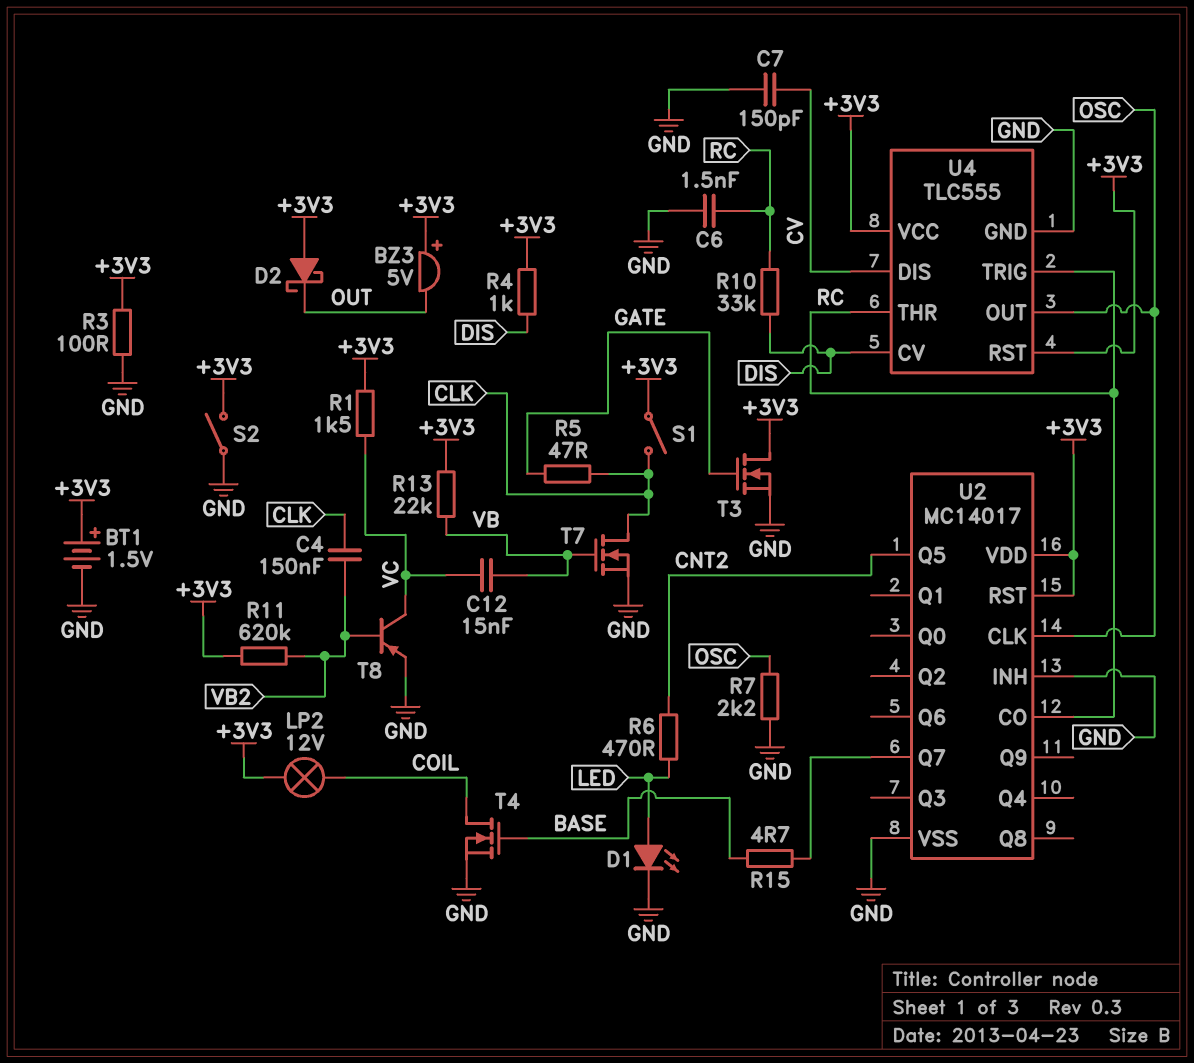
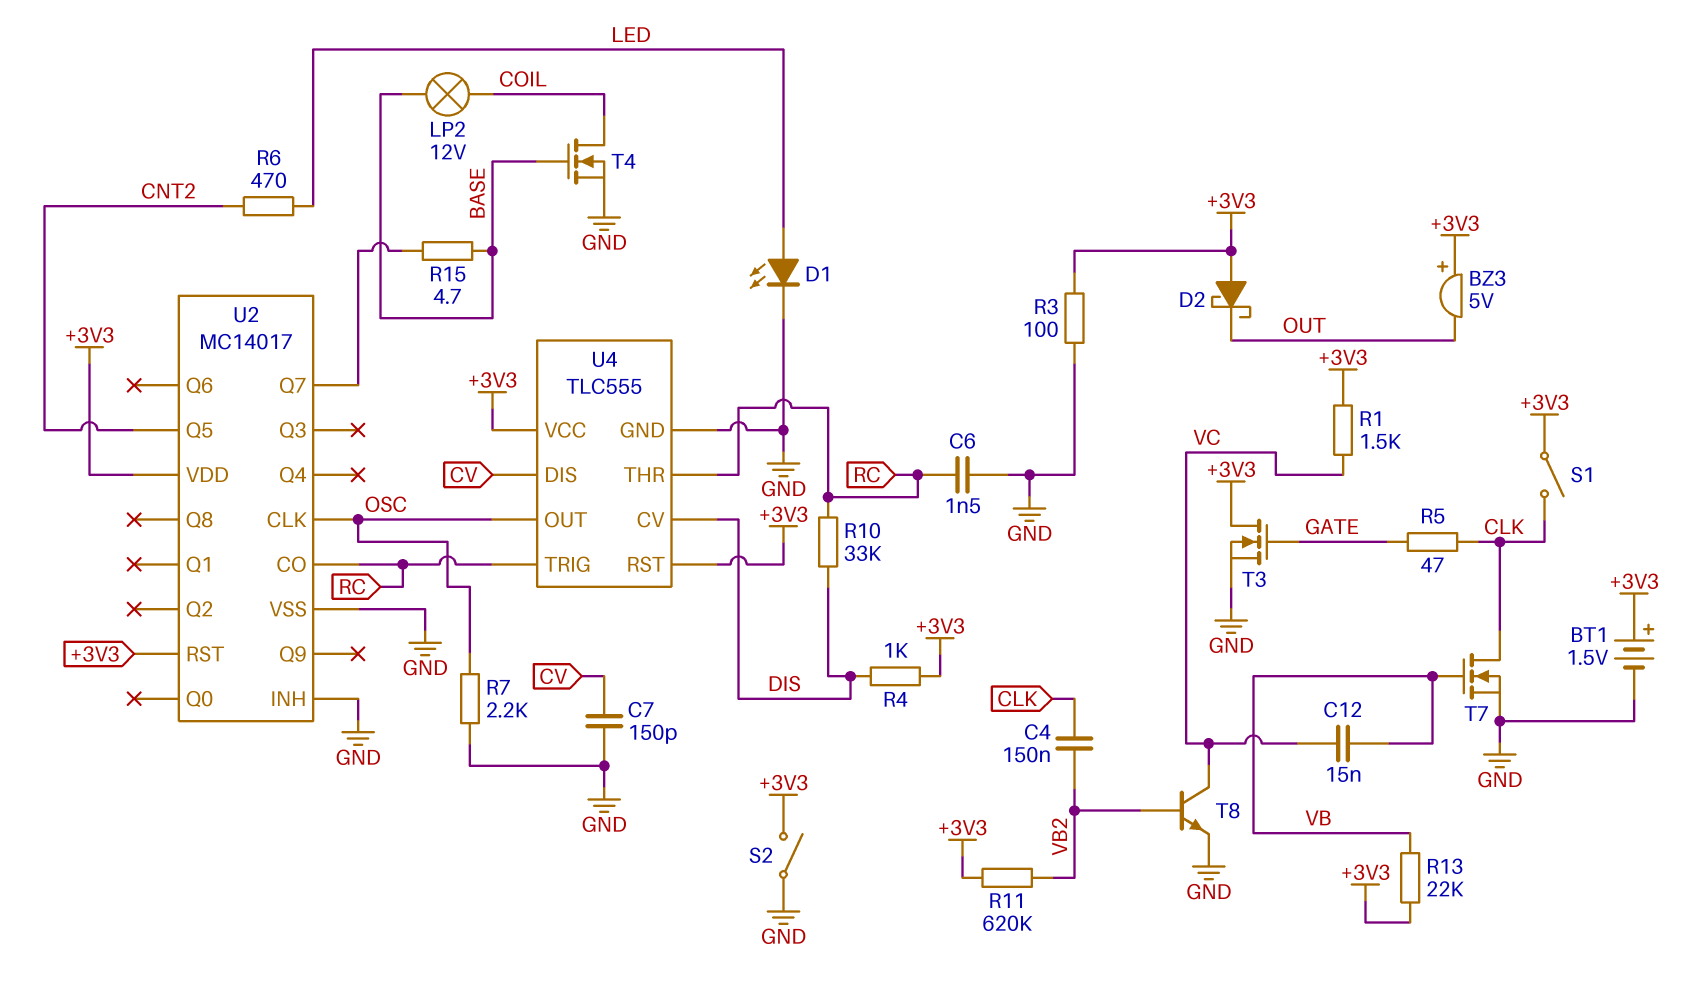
LP2: lamp 12V (+3V3, COIL) -> lamp 12V (BASE, COIL)
T8: PNP (B VB2, C VC, E GND) -> NPN (B VB2, C VC, E GND)

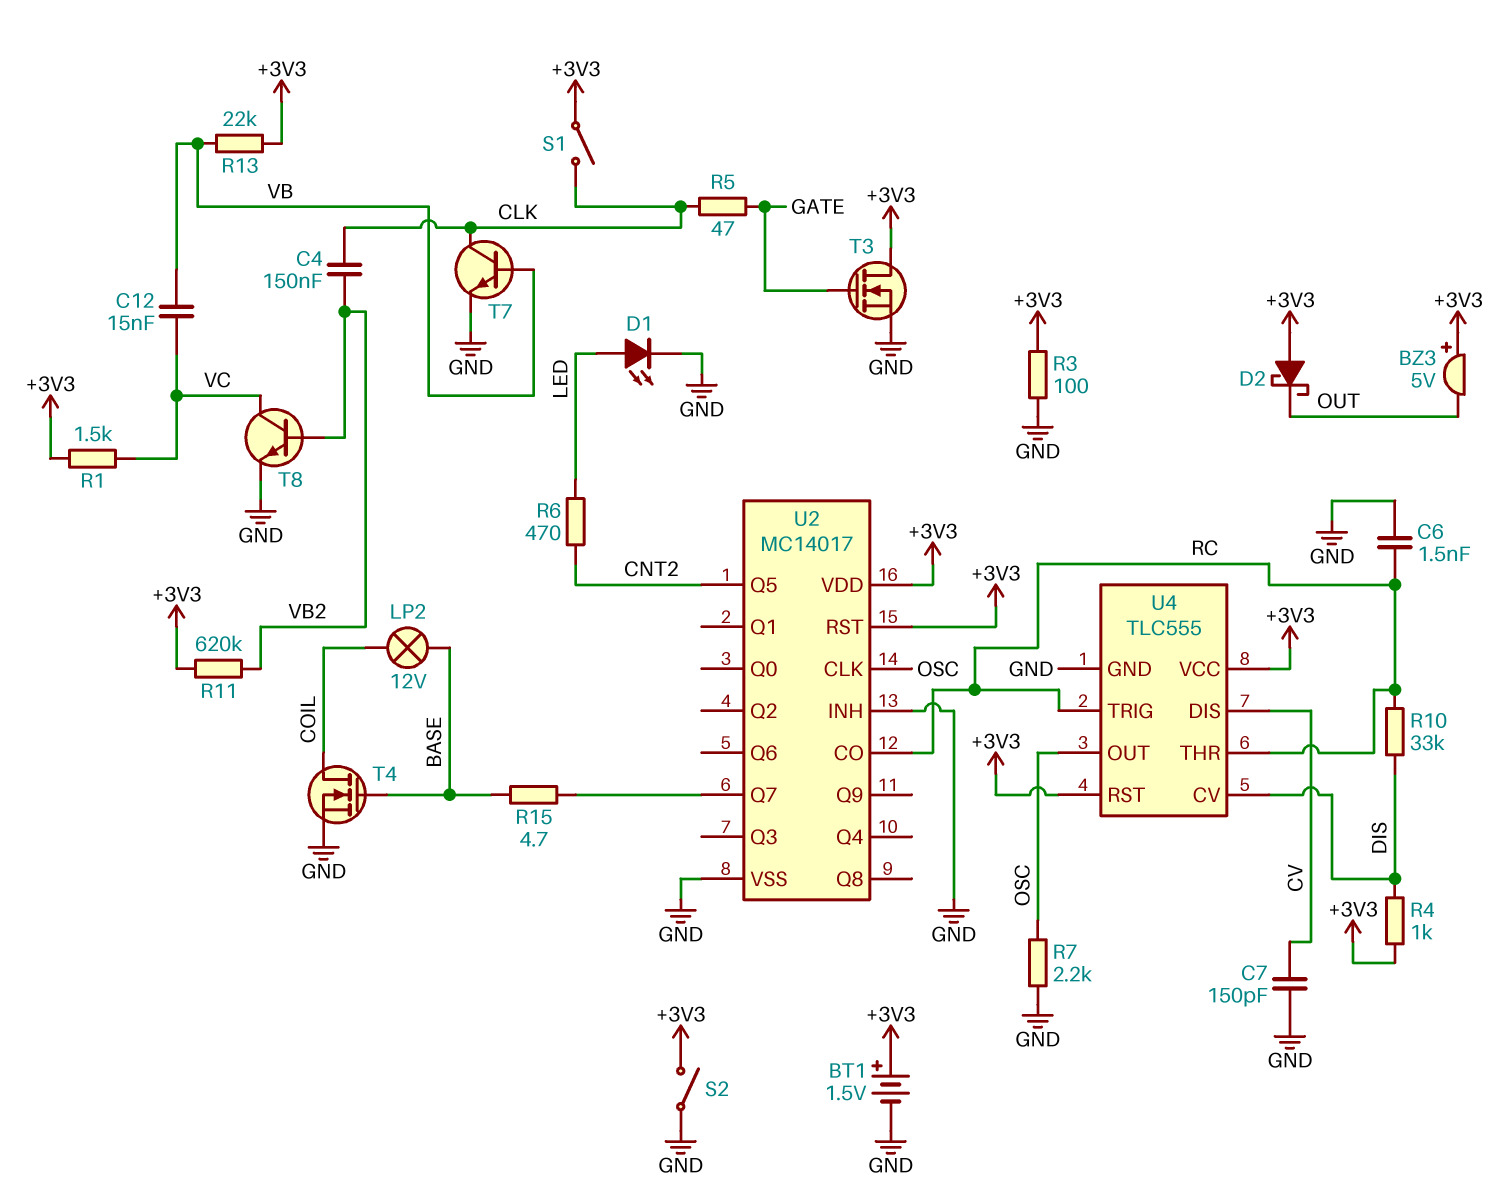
T7: NMOS (G VB, D CLK, S GND) -> NPN (B VB, C CLK, E GND)

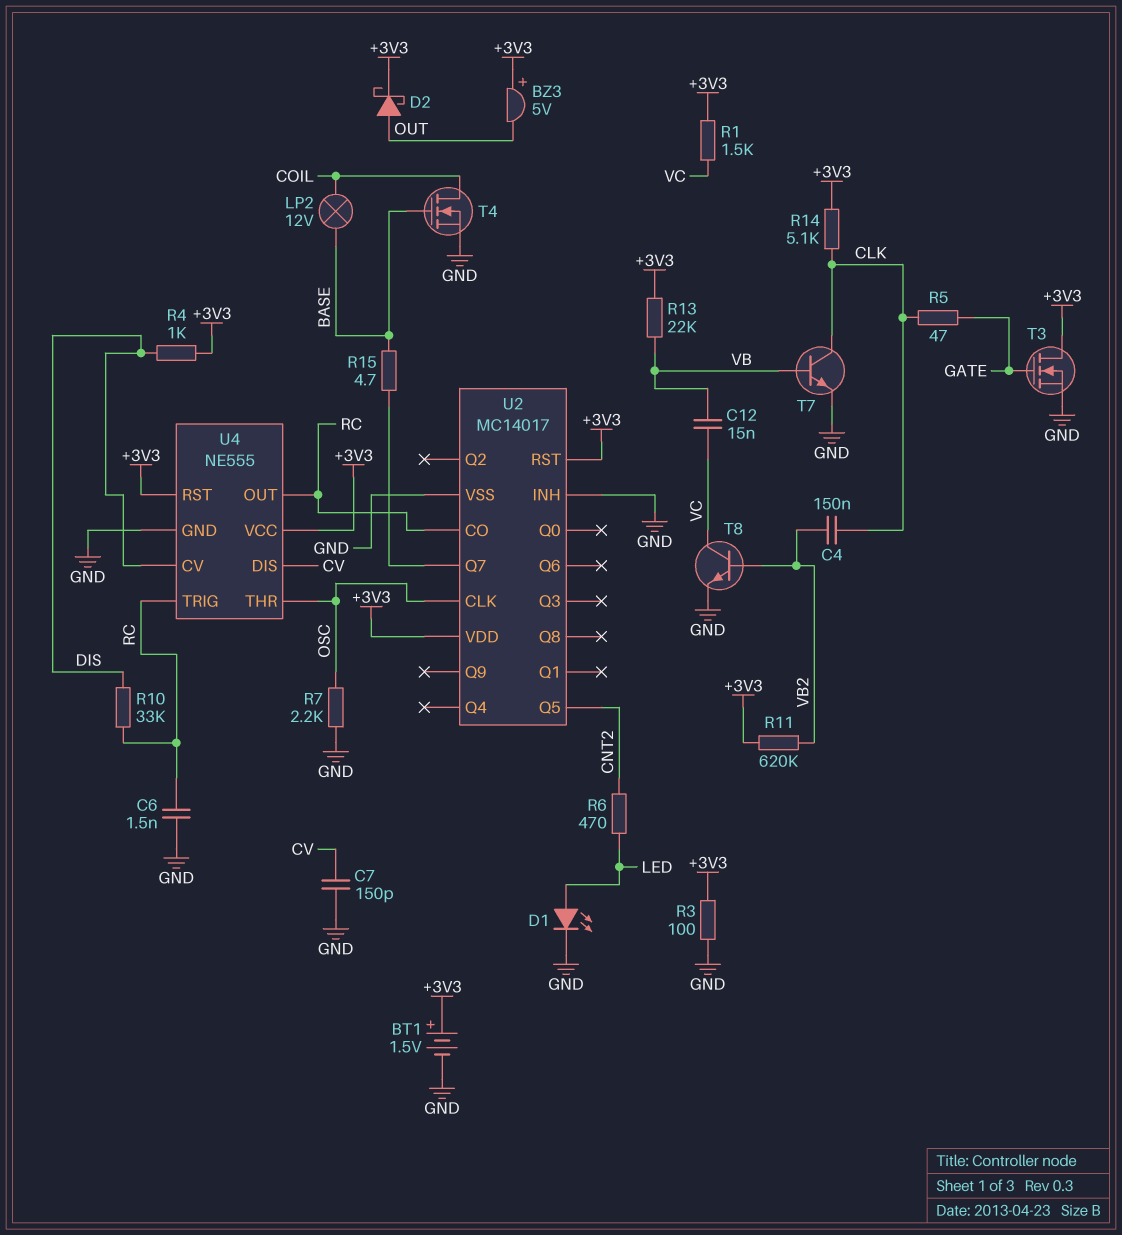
D2: schottky (A +3V3, K OUT) -> schottky (A OUT, K +3V3)
R14: none -> 5.1k (+3V3, CLK)
S1: switch (+3V3, CLK) -> none
S2: switch (+3V3, GND) -> none
U4: TLC555 -> NE555
U4 pin OUT: OSC -> RC
U4 pin THR: RC -> OSC

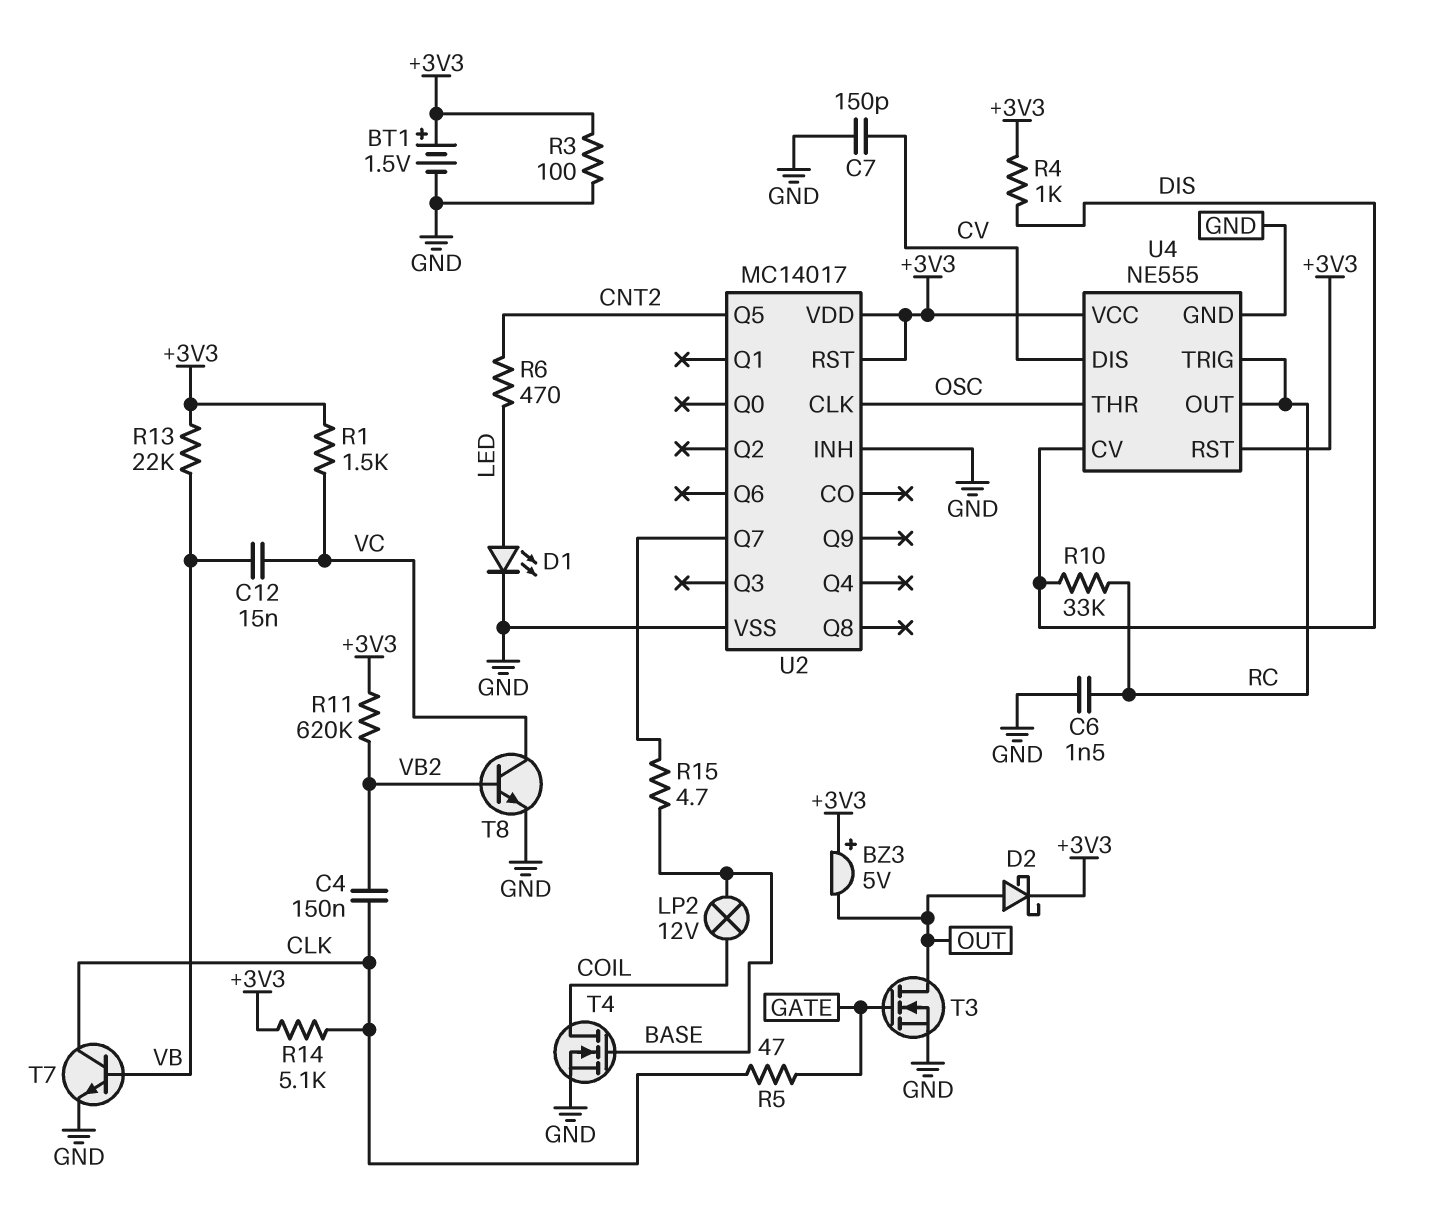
R7: 2.2k (GND, OSC) -> none
T3: NMOS (G GATE, D +3V3, S GND) -> NMOS (G GATE, D OUT, S GND)
U2 pin CO: RC -> none

